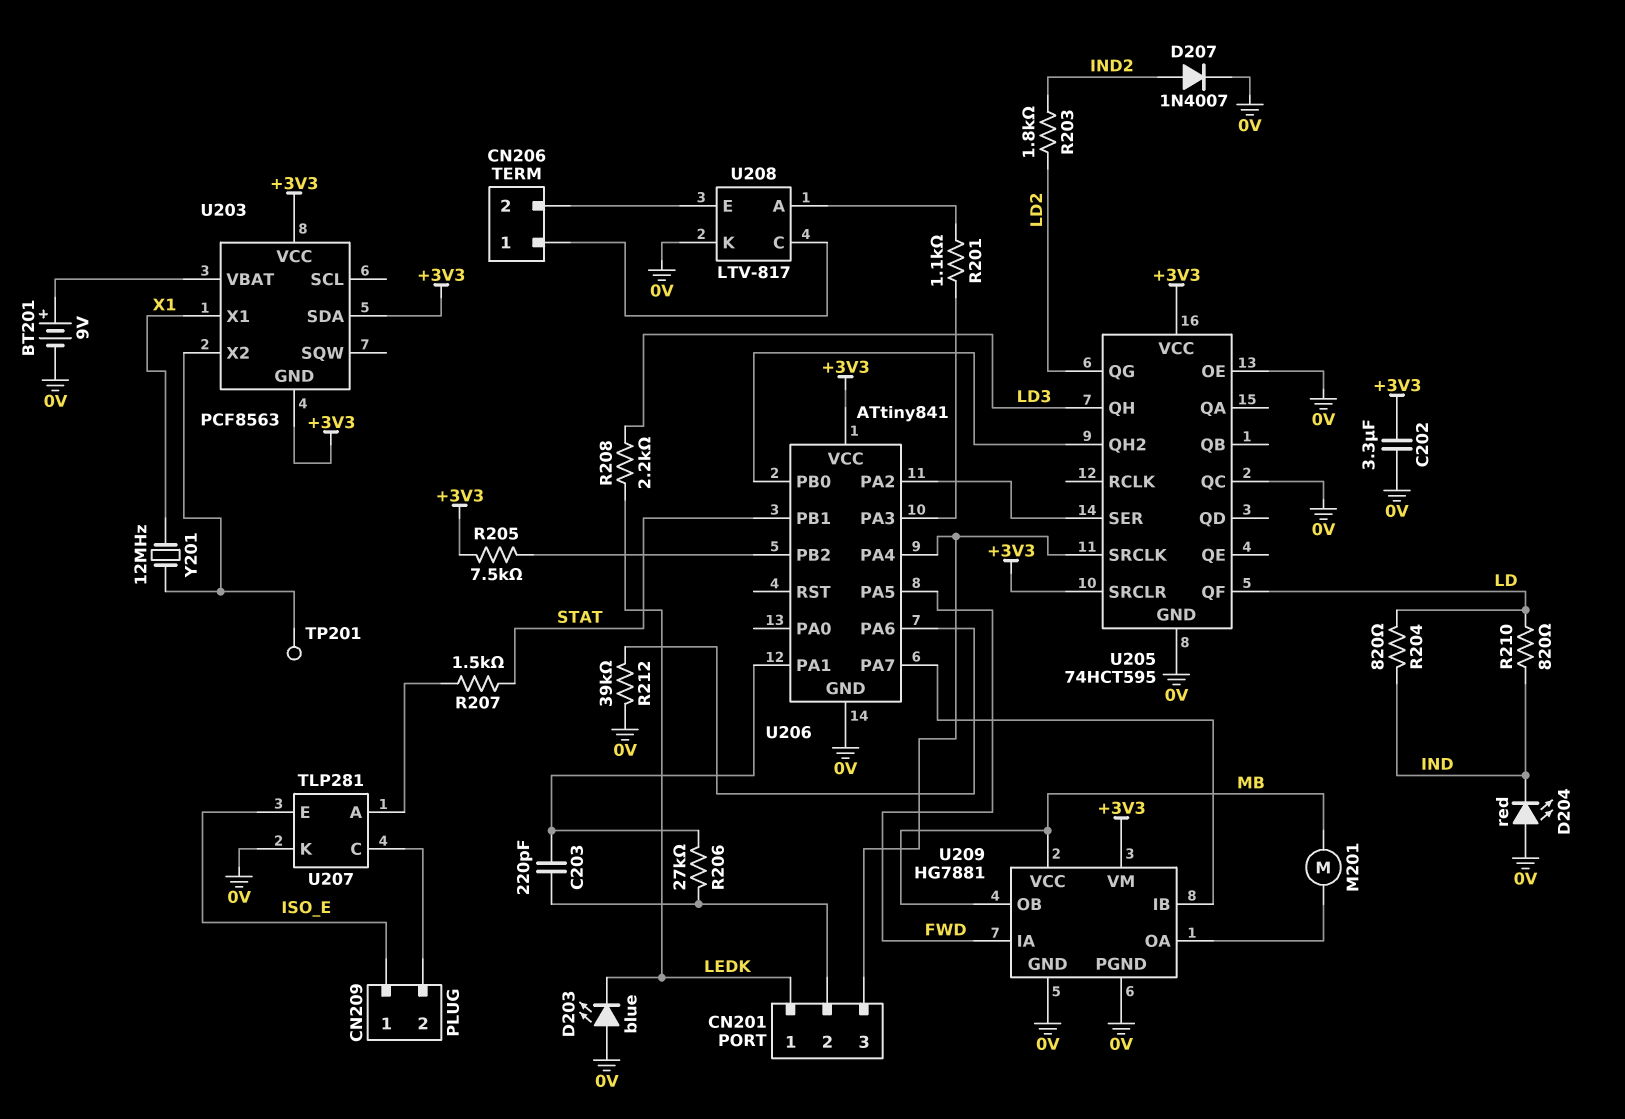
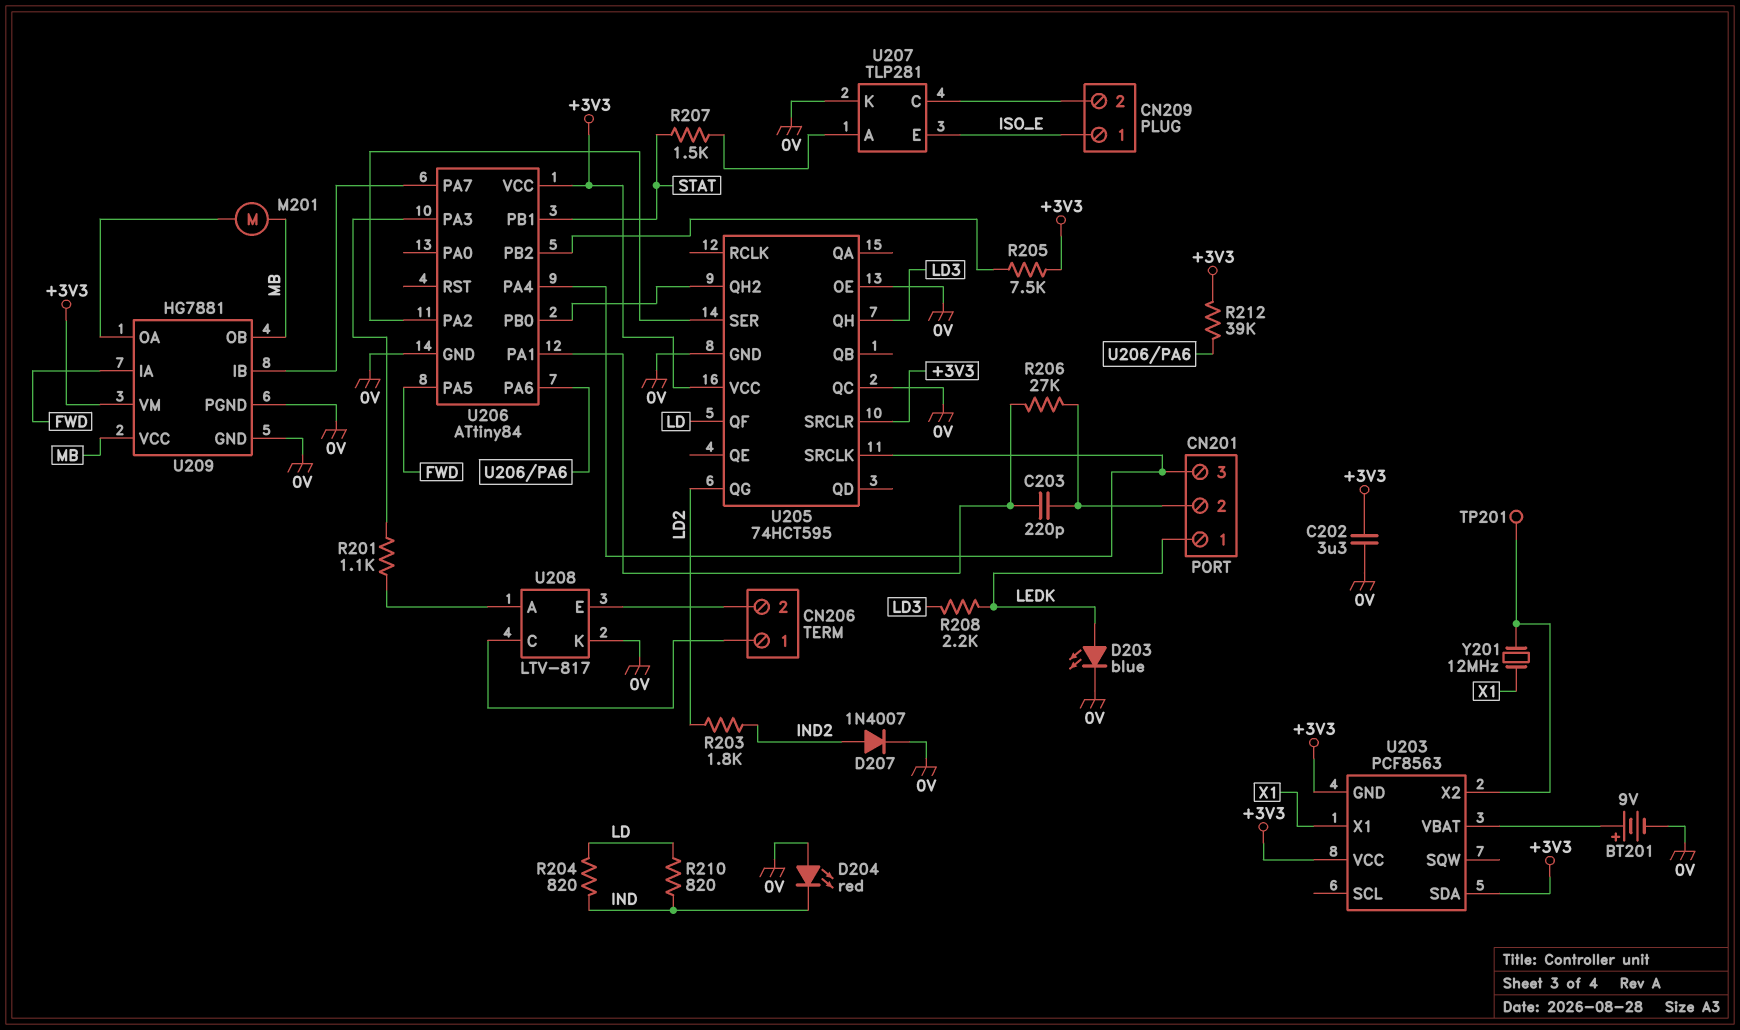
D203: LED blue (A 0V, K LEDK) -> LED blue (A LEDK, K 0V)
R212: 39k (0V, U206/PA6) -> 39k (+3V3, U206/PA6)
U206: ATtiny841 -> ATtiny84

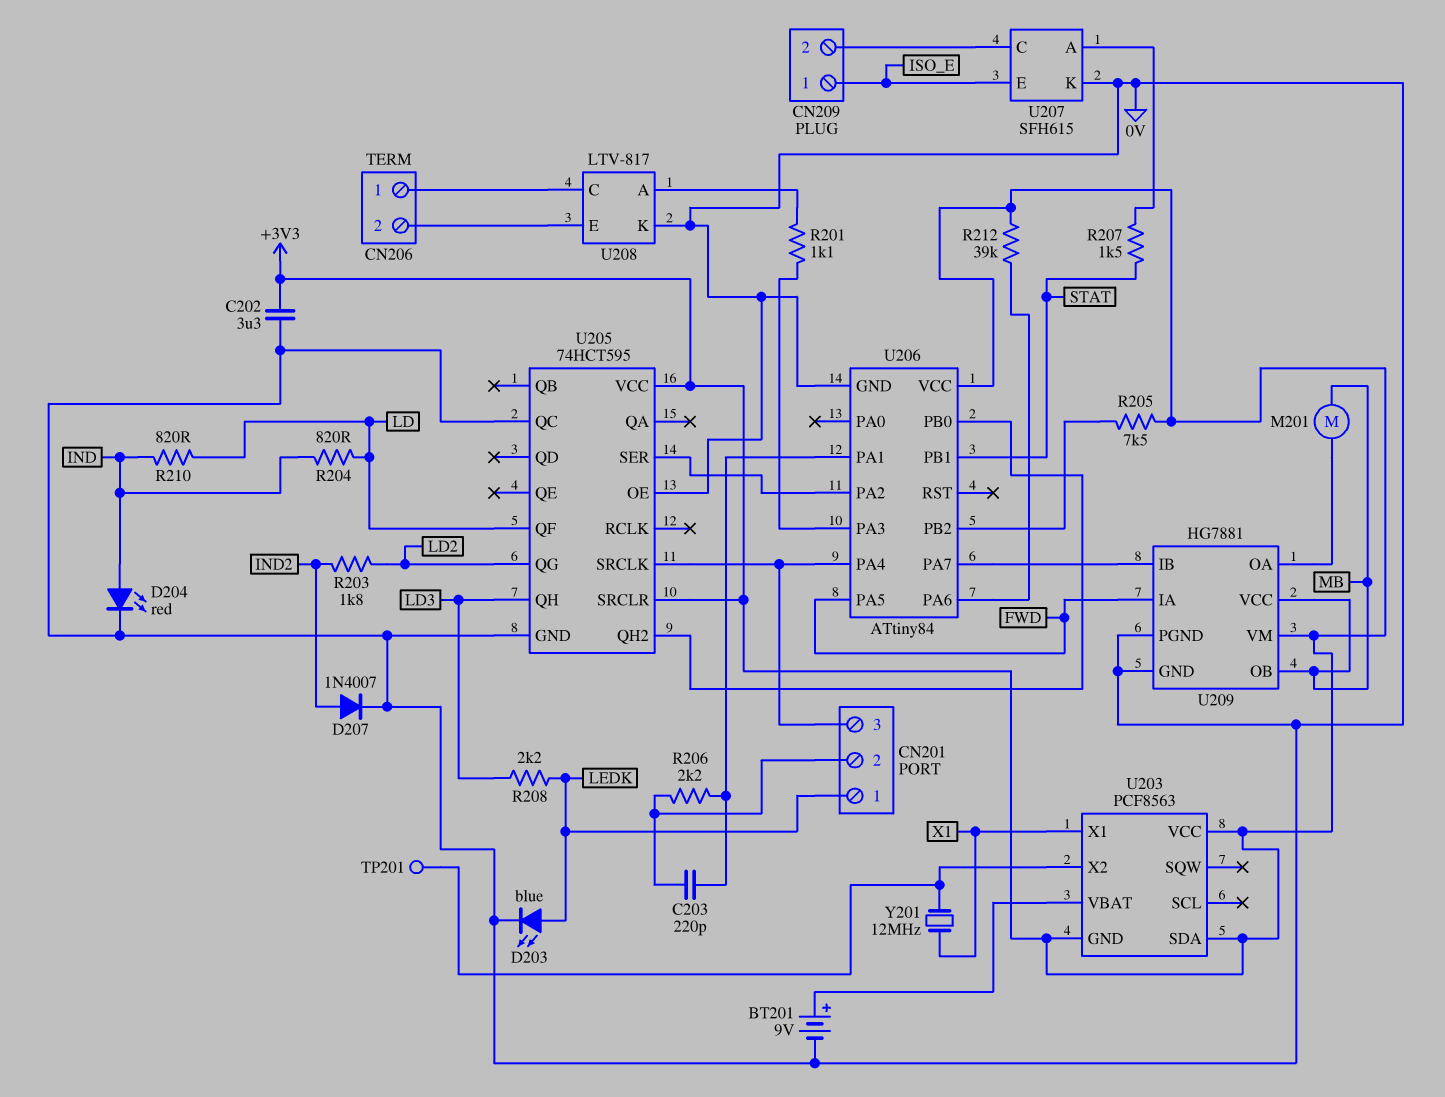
D204: LED red (A 0V, K IND) -> LED red (A IND, K 0V)
R206: 27k (CN201/2, U206/PA1) -> 2.2k (CN201/2, U206/PA1)
U207: TLP281 -> SFH615

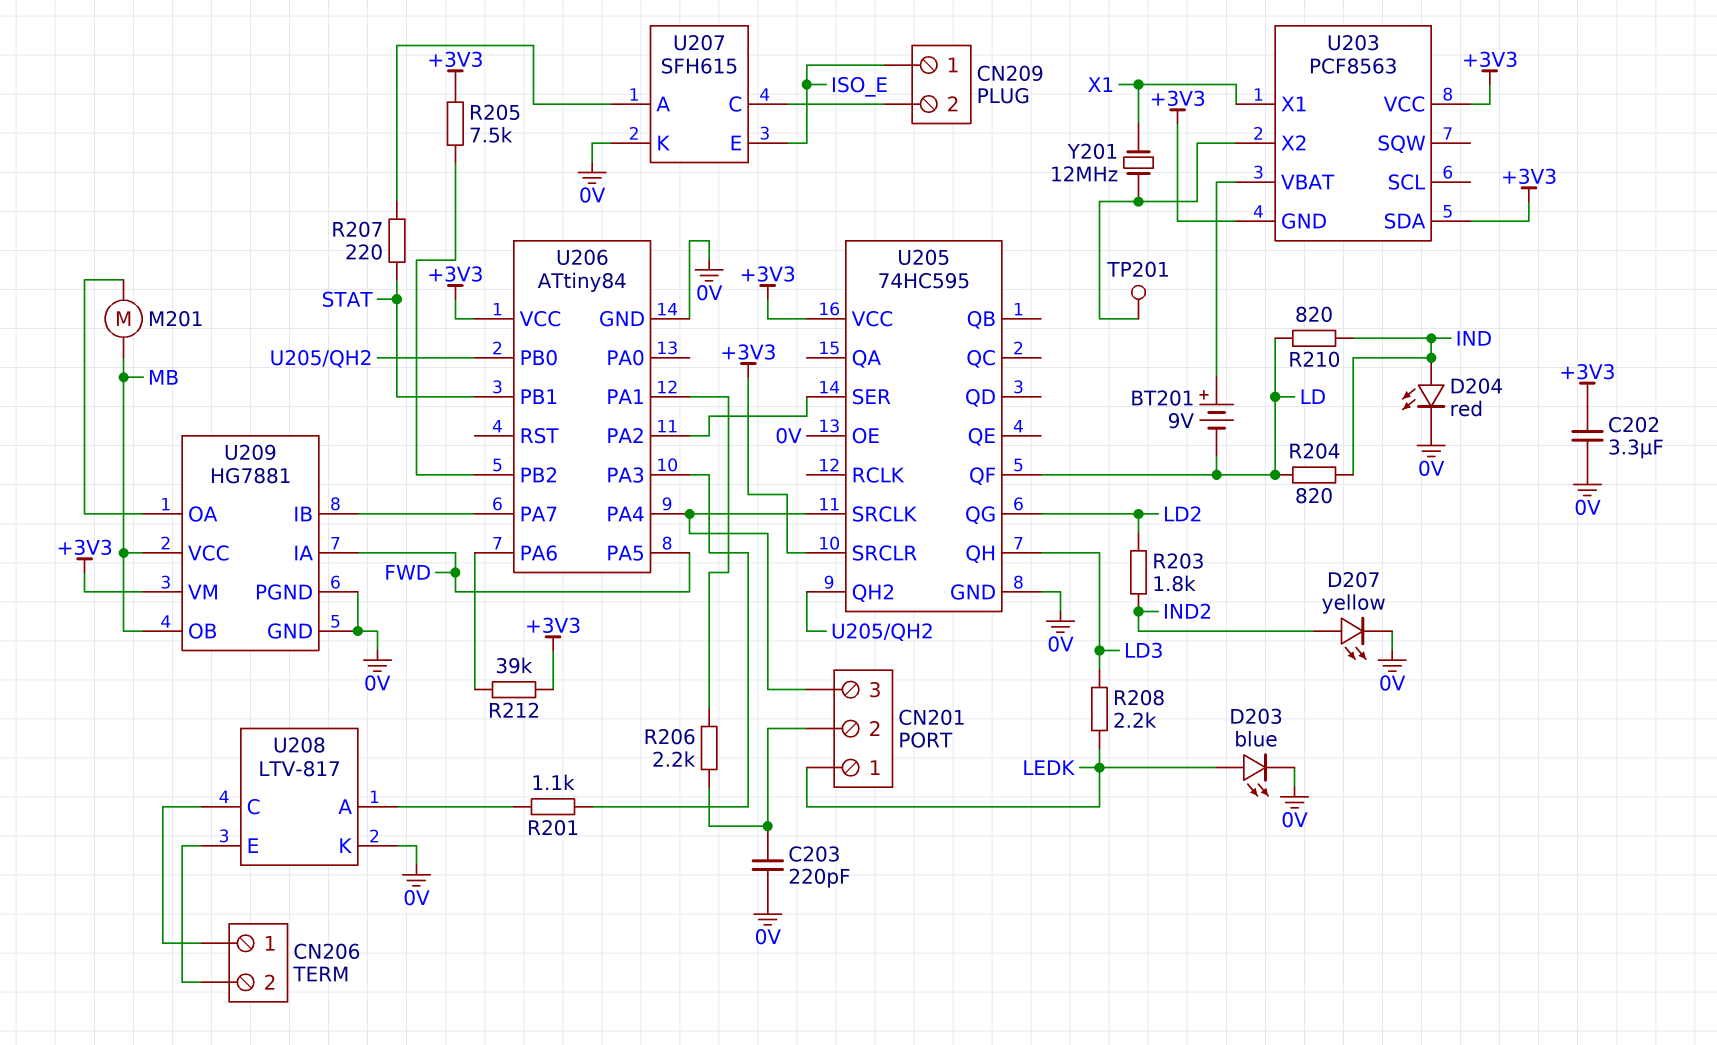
BT201: 9V (plus U203/VBAT, minus 0V) -> 9V (plus U203/VBAT, minus LD)
C203: 220pF (CN201/2, U206/PA1) -> 220pF (0V, CN201/2)
D207: diode 1N4007 (A IND2, K 0V) -> LED yellow (A IND2, K 0V)
R207: 1.5k (STAT, U207/A) -> 220 (STAT, U207/A)
U205: 74HCT595 -> 74HC595
U205 pin QC: 0V -> none

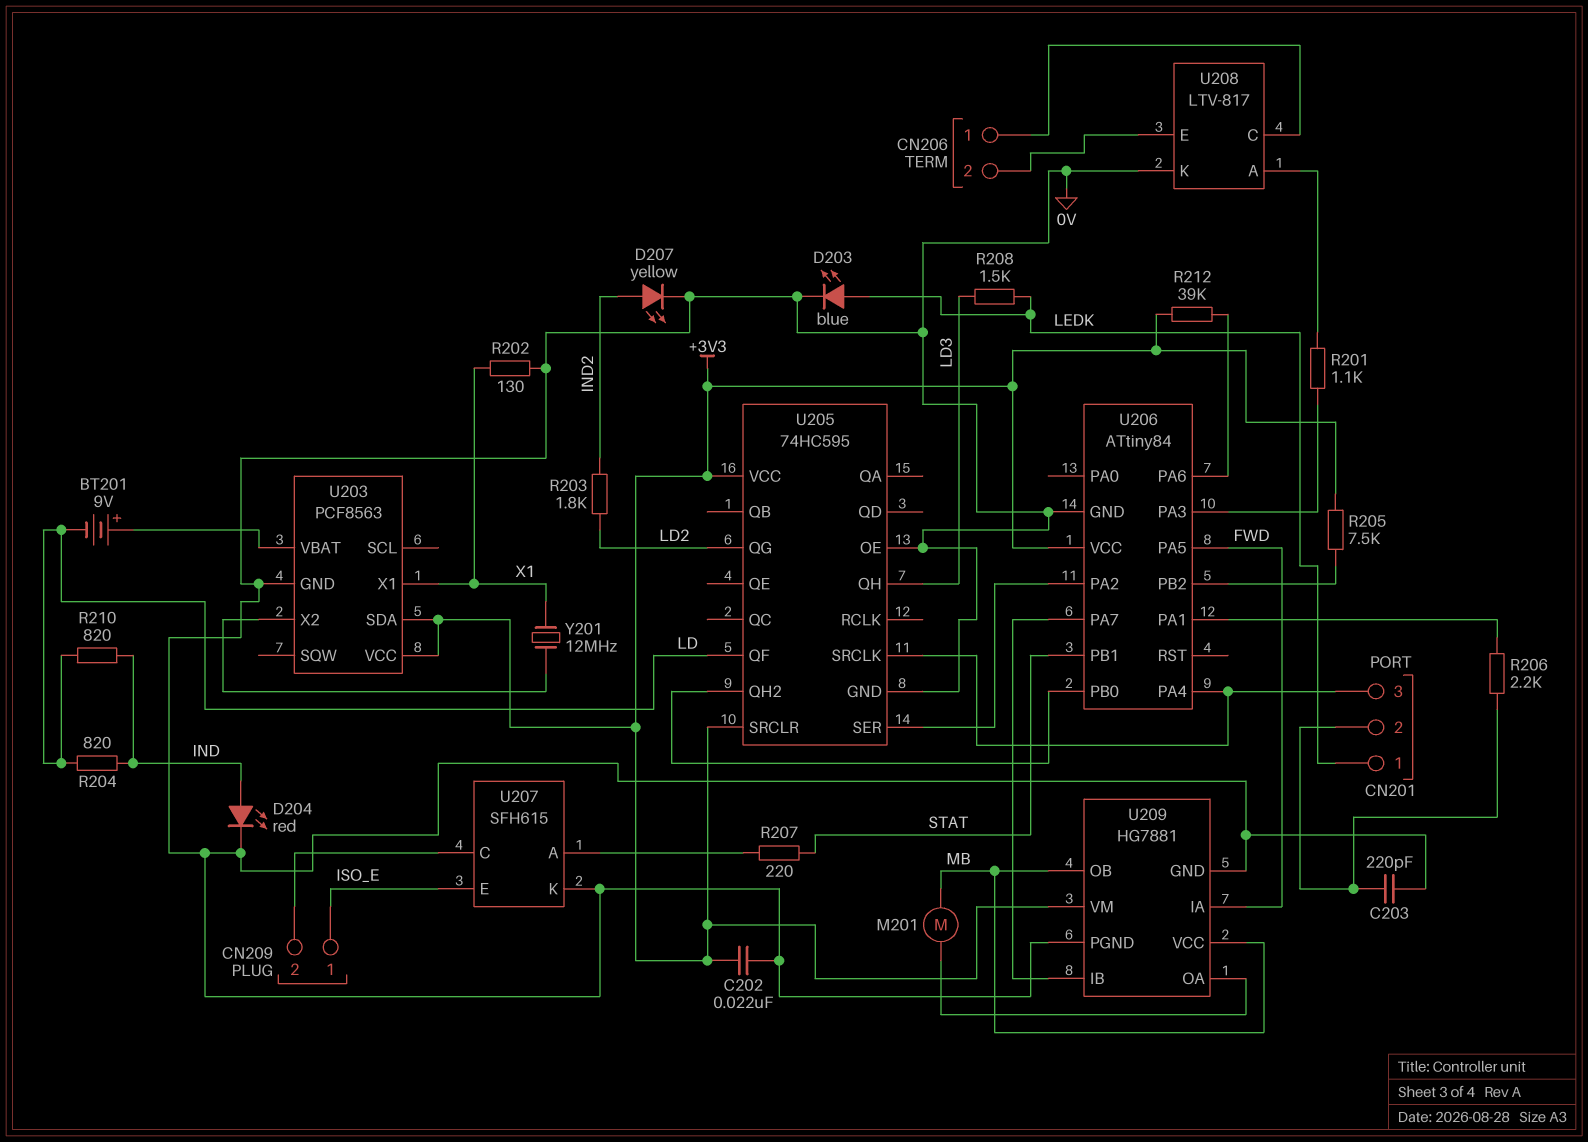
C202: 3.3uF (+3V3, 0V) -> 22nF (+3V3, 0V)
R202: none -> 130 (0V, X1)
R208: 2.2k (LD3, LEDK) -> 1.5k (LD3, LEDK)
TP201: test point (U203/X2) -> none
U203 pin GND: +3V3 -> 0V

